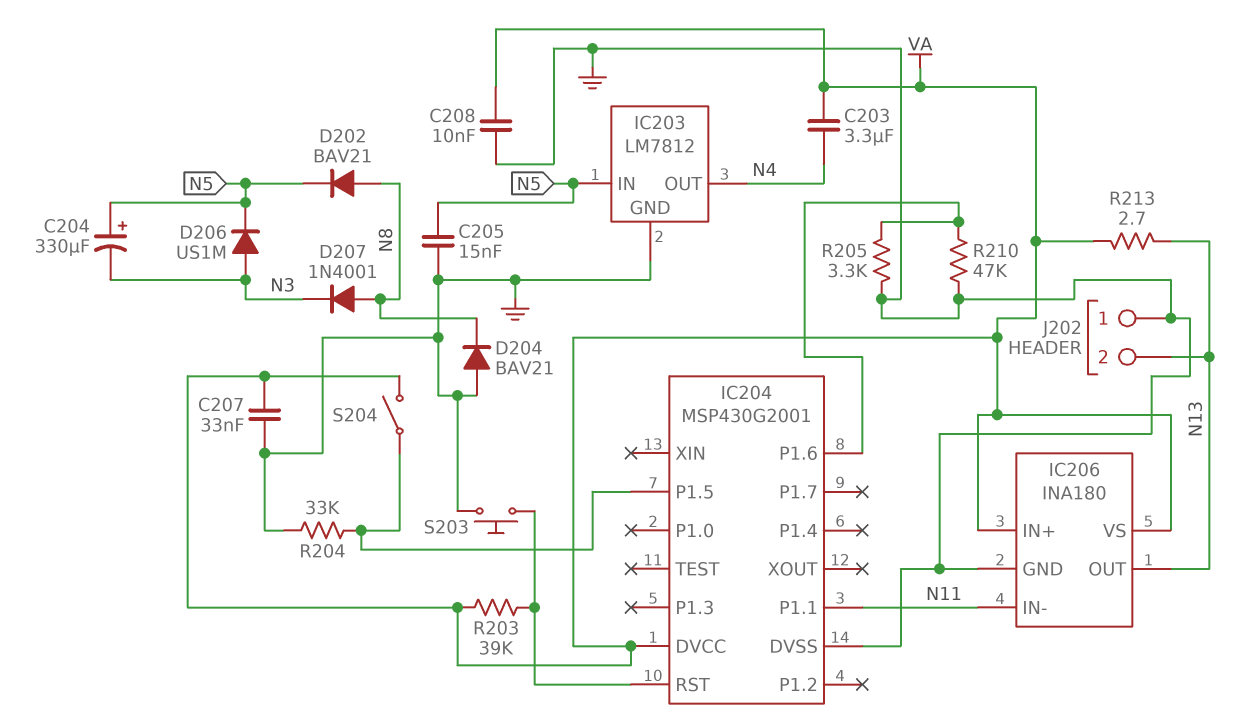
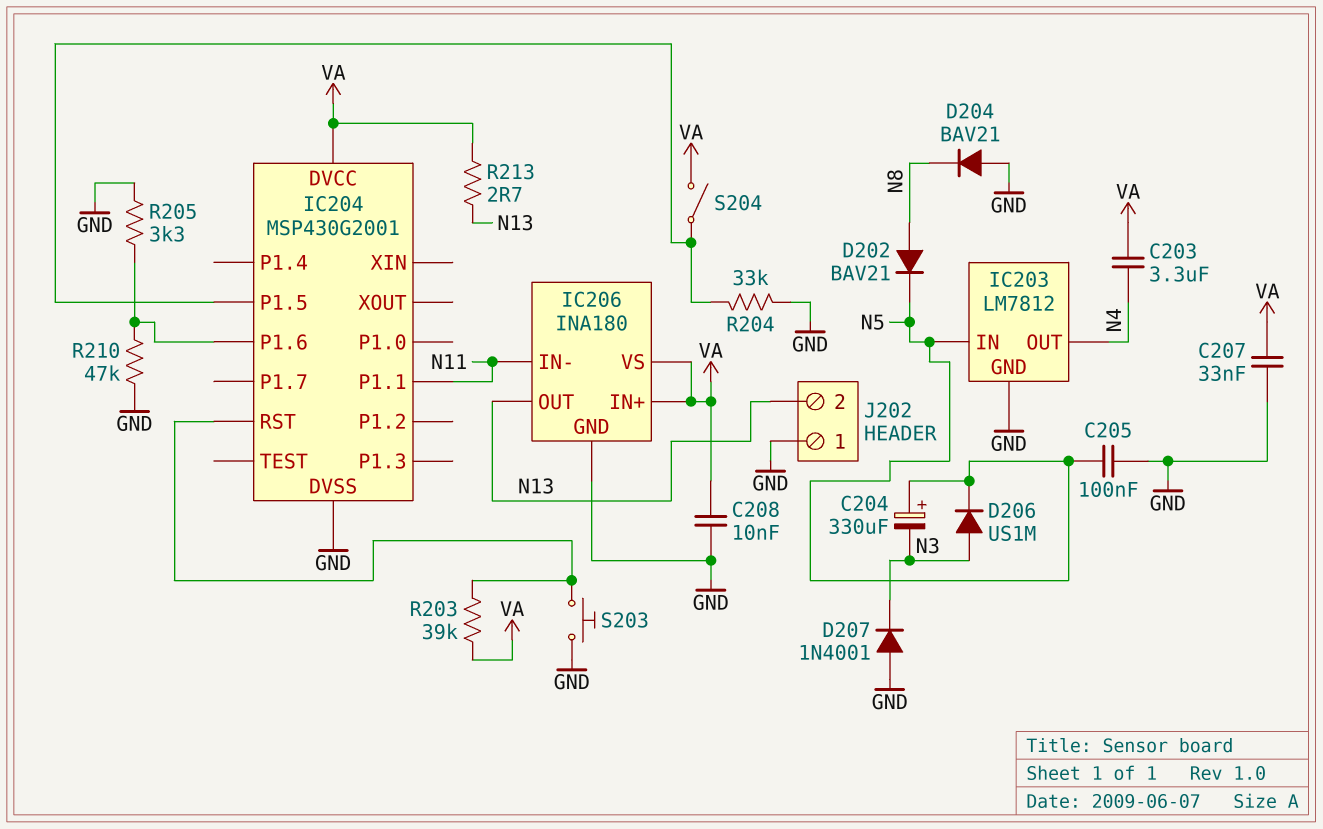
C205: 15nF (GND, N5) -> 100nF (GND, N5)
D207: diode 1N4001 (A N8, K N3) -> diode 1N4001 (A GND, K N3)

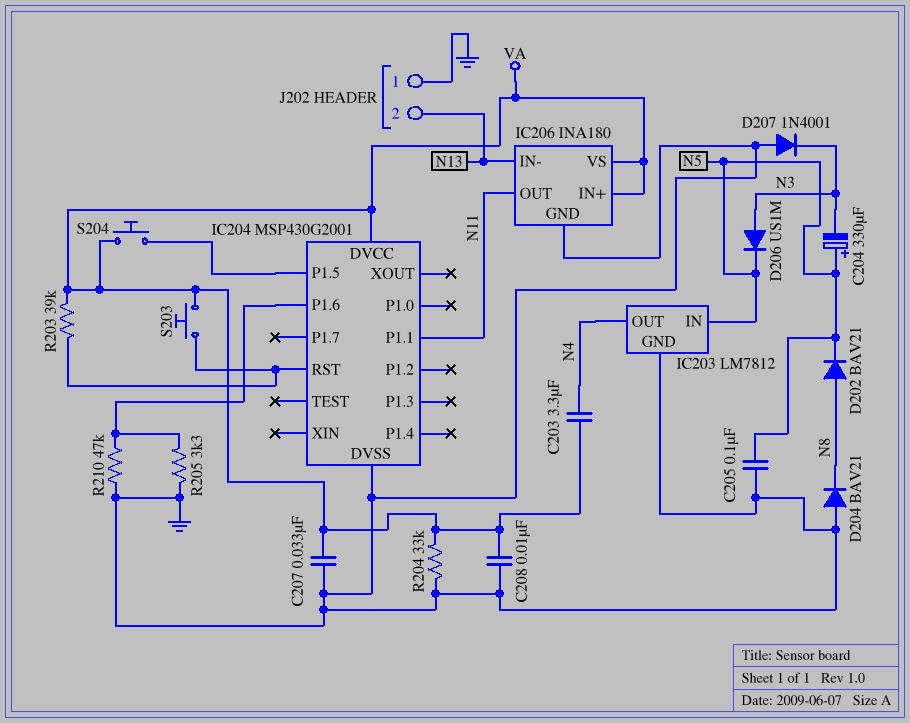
IC206 pin IN-: N11 -> N13
IC206 pin OUT: N13 -> N11
R204: 33k (GND, IC204/P1.5) -> 33k (GND, VA)
R213: 2.7 (N13, VA) -> none
S203: button (GND, IC204/RST) -> button (IC204/RST, VA)
S204: switch (IC204/P1.5, VA) -> button (IC204/P1.5, VA)

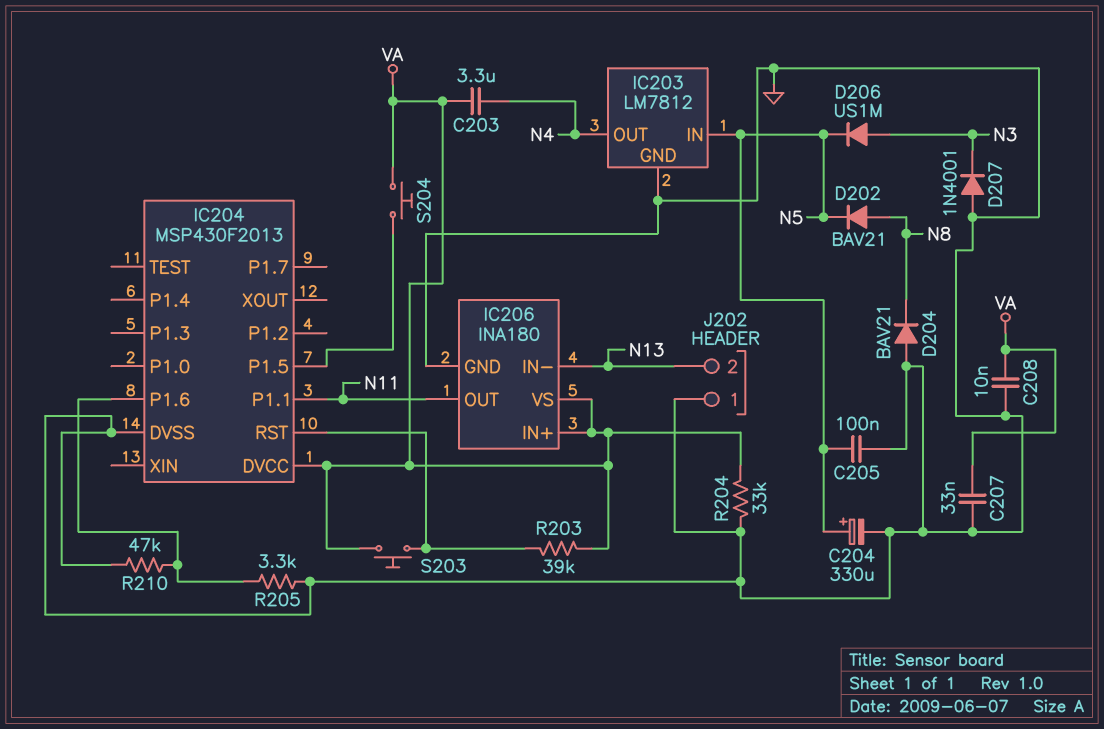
C204: 330uF (plus N5, minus N3) -> 330uF (plus N5, minus GND)
IC204: MSP430G2001 -> MSP430F2013

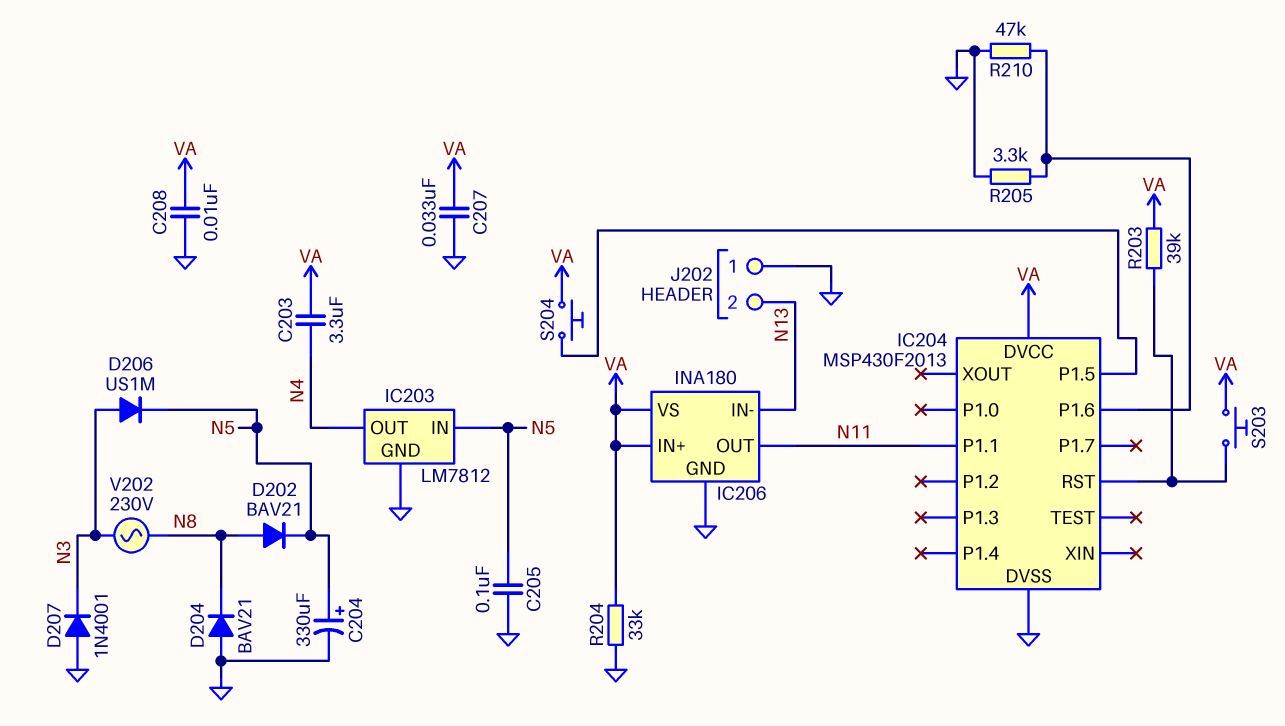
V202: none -> AC 230V (N3, N8)

